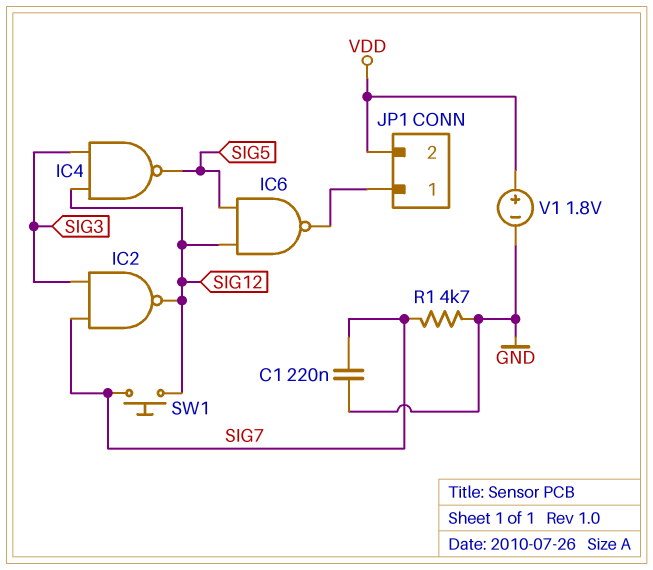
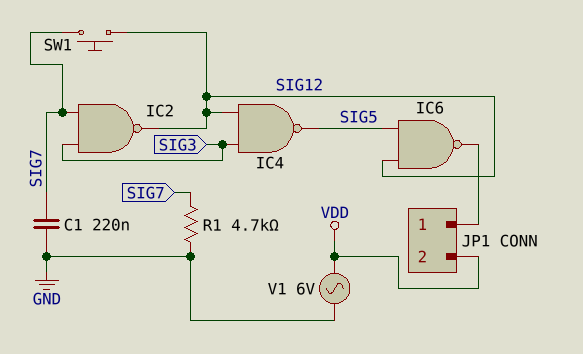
V1: 1.8V (plus VDD, minus GND) -> AC 6V (GND, VDD)

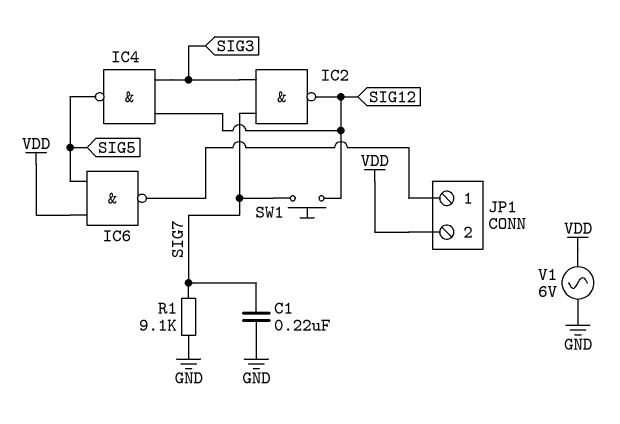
IC6: NAND (in SIG5, in SIG12, out JP1/1) -> NAND (in SIG5, in VDD, out JP1/1)
R1: 4.7k (GND, SIG7) -> 9.1k (GND, SIG7)

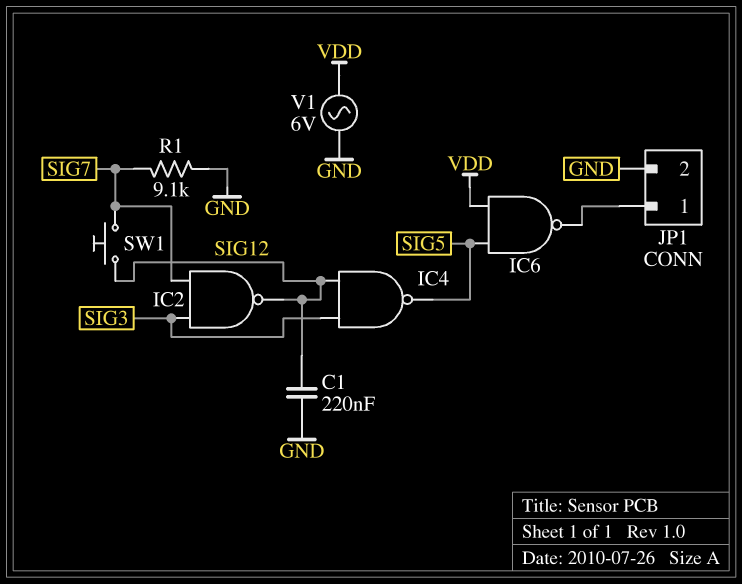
C1: 220nF (GND, SIG7) -> 220nF (GND, SIG12)
JP1 pin 2: VDD -> GND

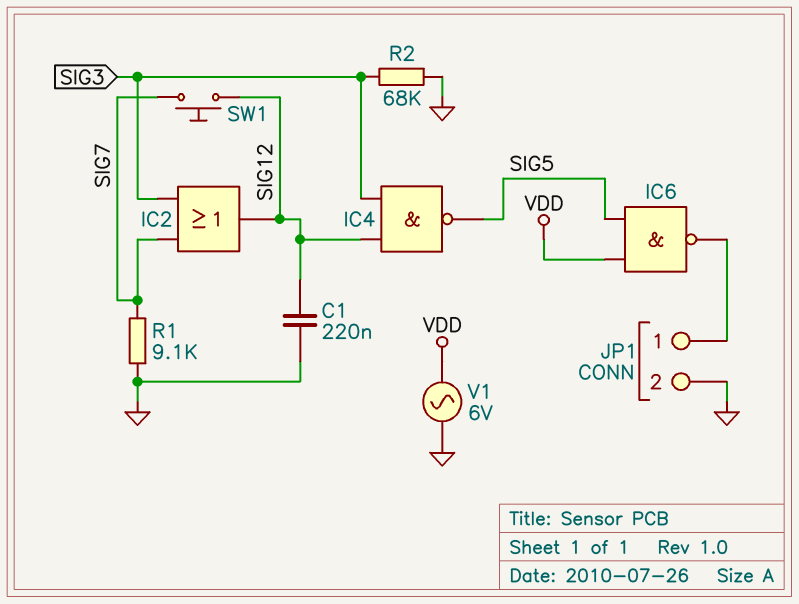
IC2: NAND (in SIG3, in SIG7, out SIG12) -> OR (in SIG3, in SIG7, out SIG12)
R2: none -> 68k (GND, SIG3)

